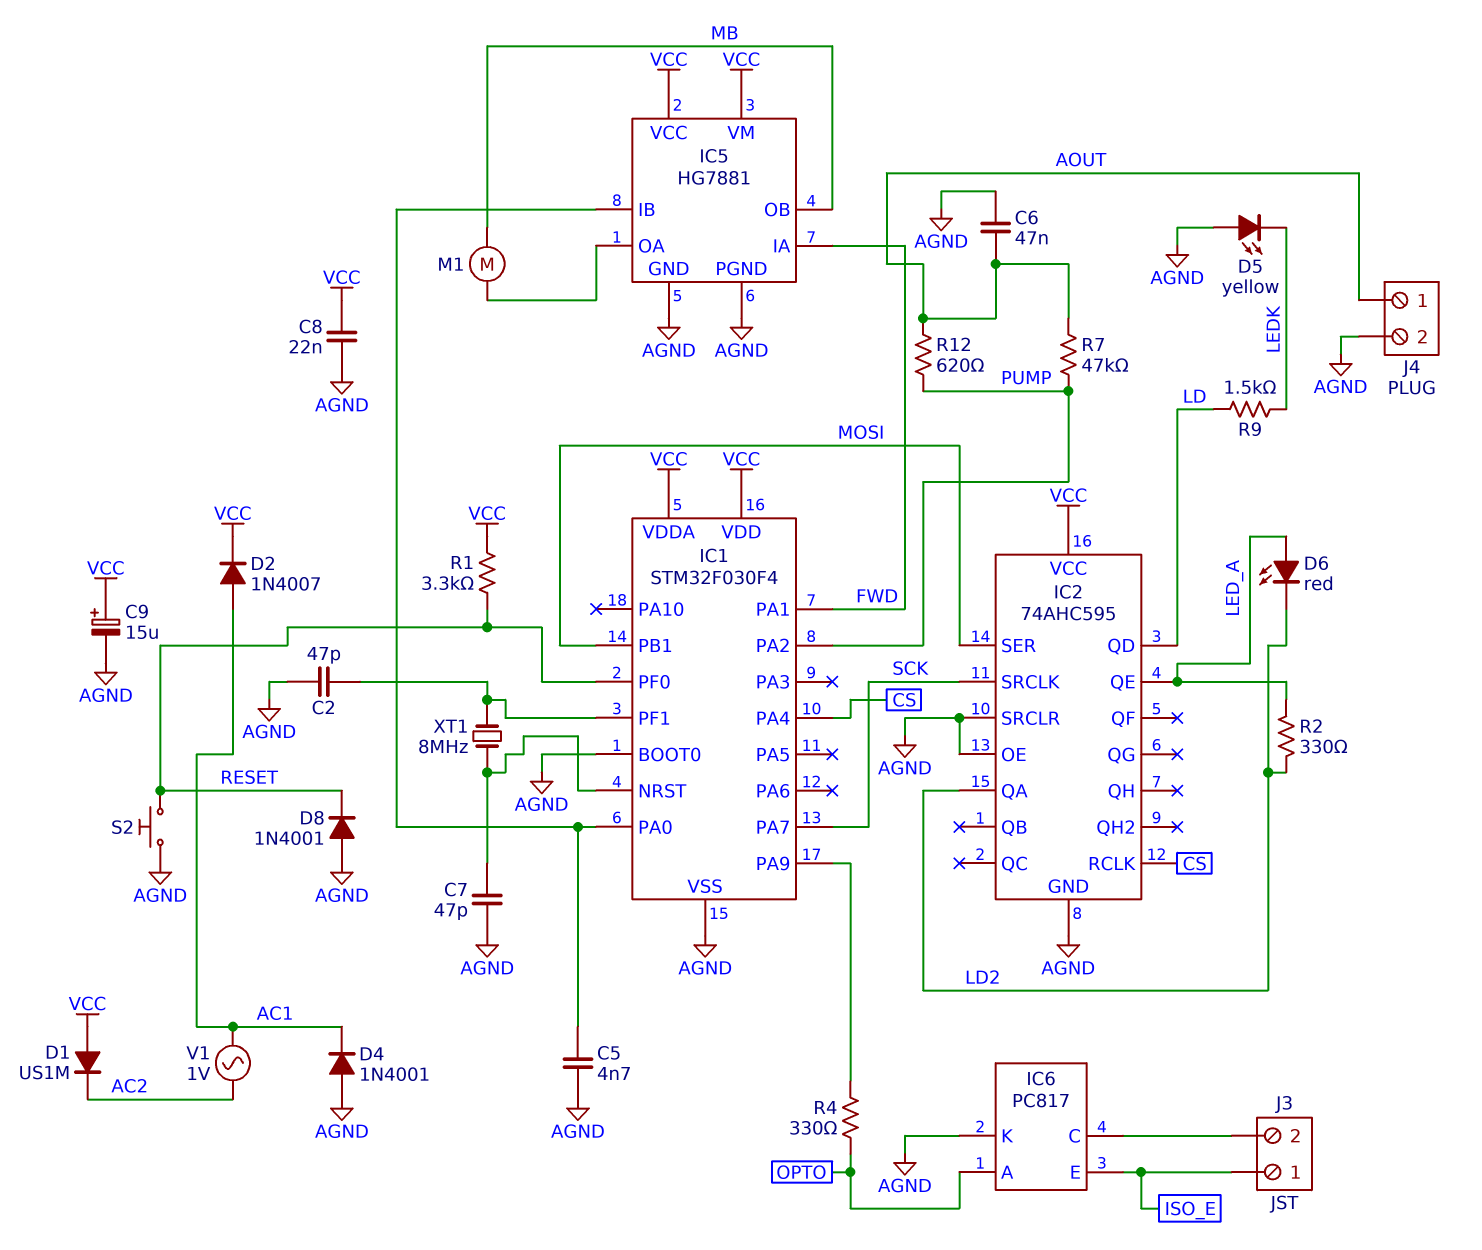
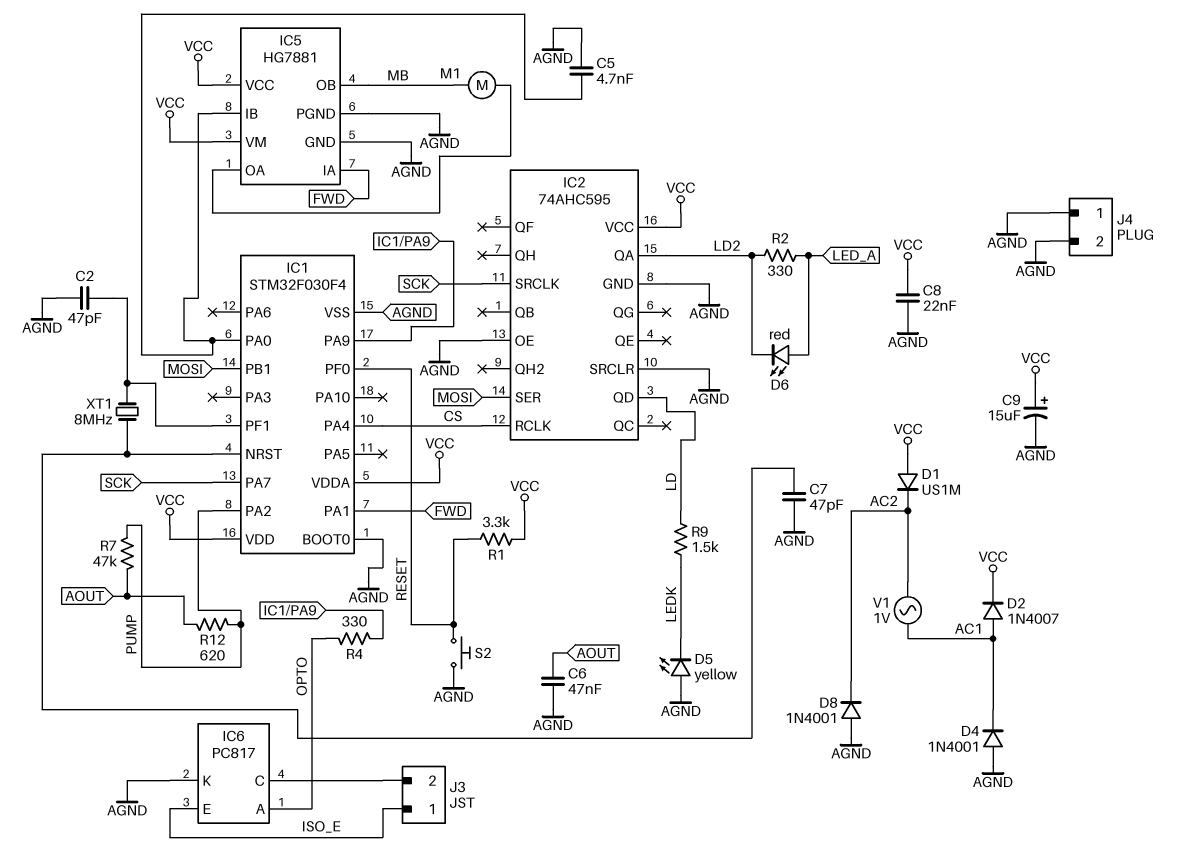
D8: diode 1N4001 (A AGND, K RESET) -> diode 1N4001 (A AGND, K AC2)
IC2 pin QE: LED_A -> none
J4 pin 1: AOUT -> AGND

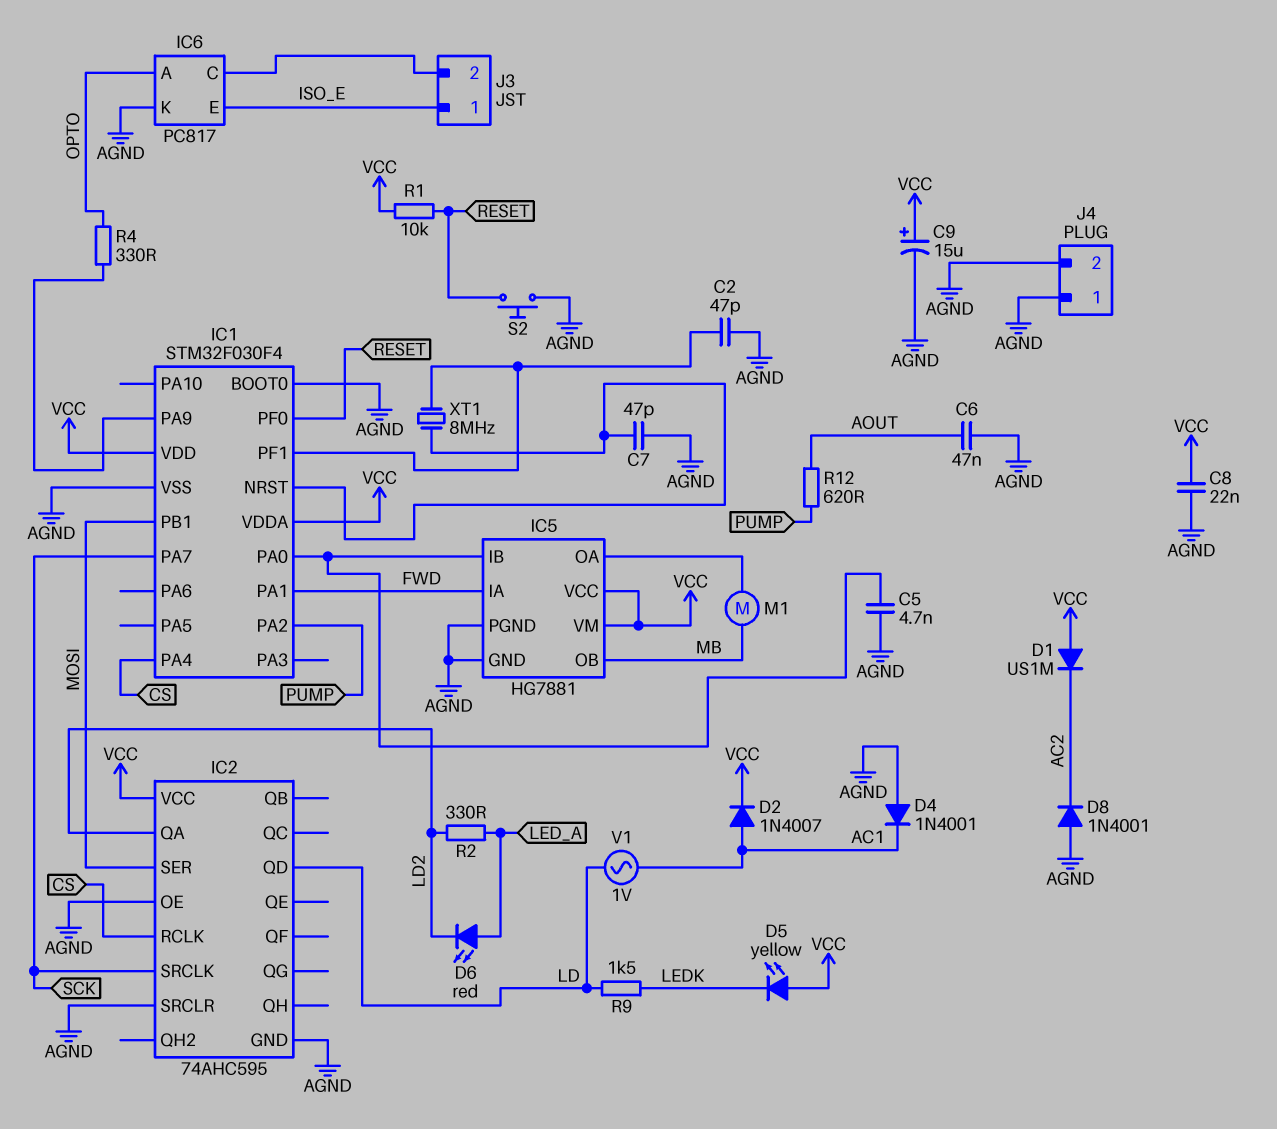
D5: LED yellow (A AGND, K LEDK) -> LED yellow (A VCC, K LEDK)
R1: 3.3k (RESET, VCC) -> 10k (RESET, VCC)
R7: 47k (AOUT, PUMP) -> none
V1: AC 1V (AC1, AC2) -> AC 1V (AC1, LD)

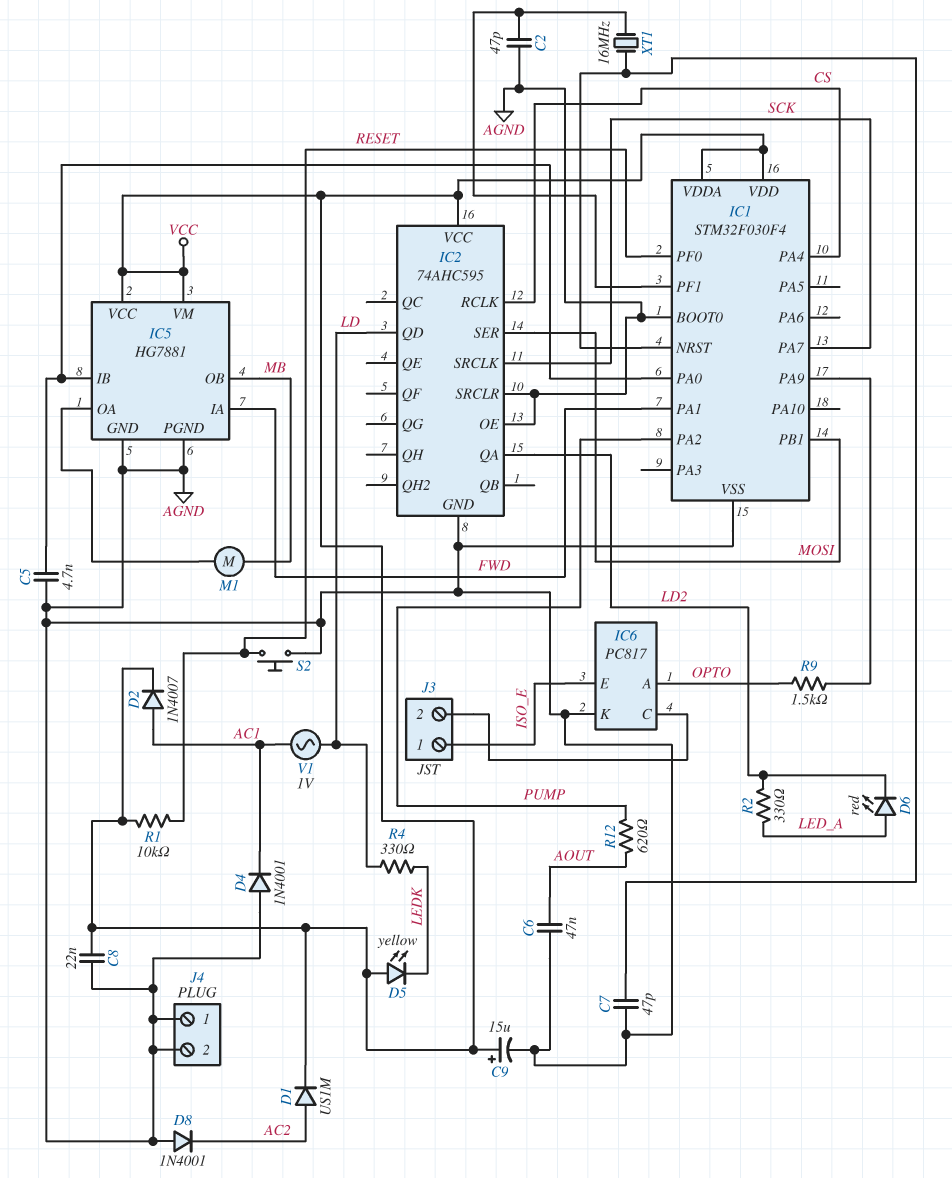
D1: diode US1M (A VCC, K AC2) -> diode US1M (A AC2, K VCC)
R4: 330 (IC1/PA9, OPTO) -> 330 (LD, LEDK)
R9: 1.5k (LD, LEDK) -> 1.5k (IC1/PA9, OPTO)
XT1: 8MHz (IC1/NRST, IC1/PF1) -> 16MHz (IC1/NRST, IC1/PF1)

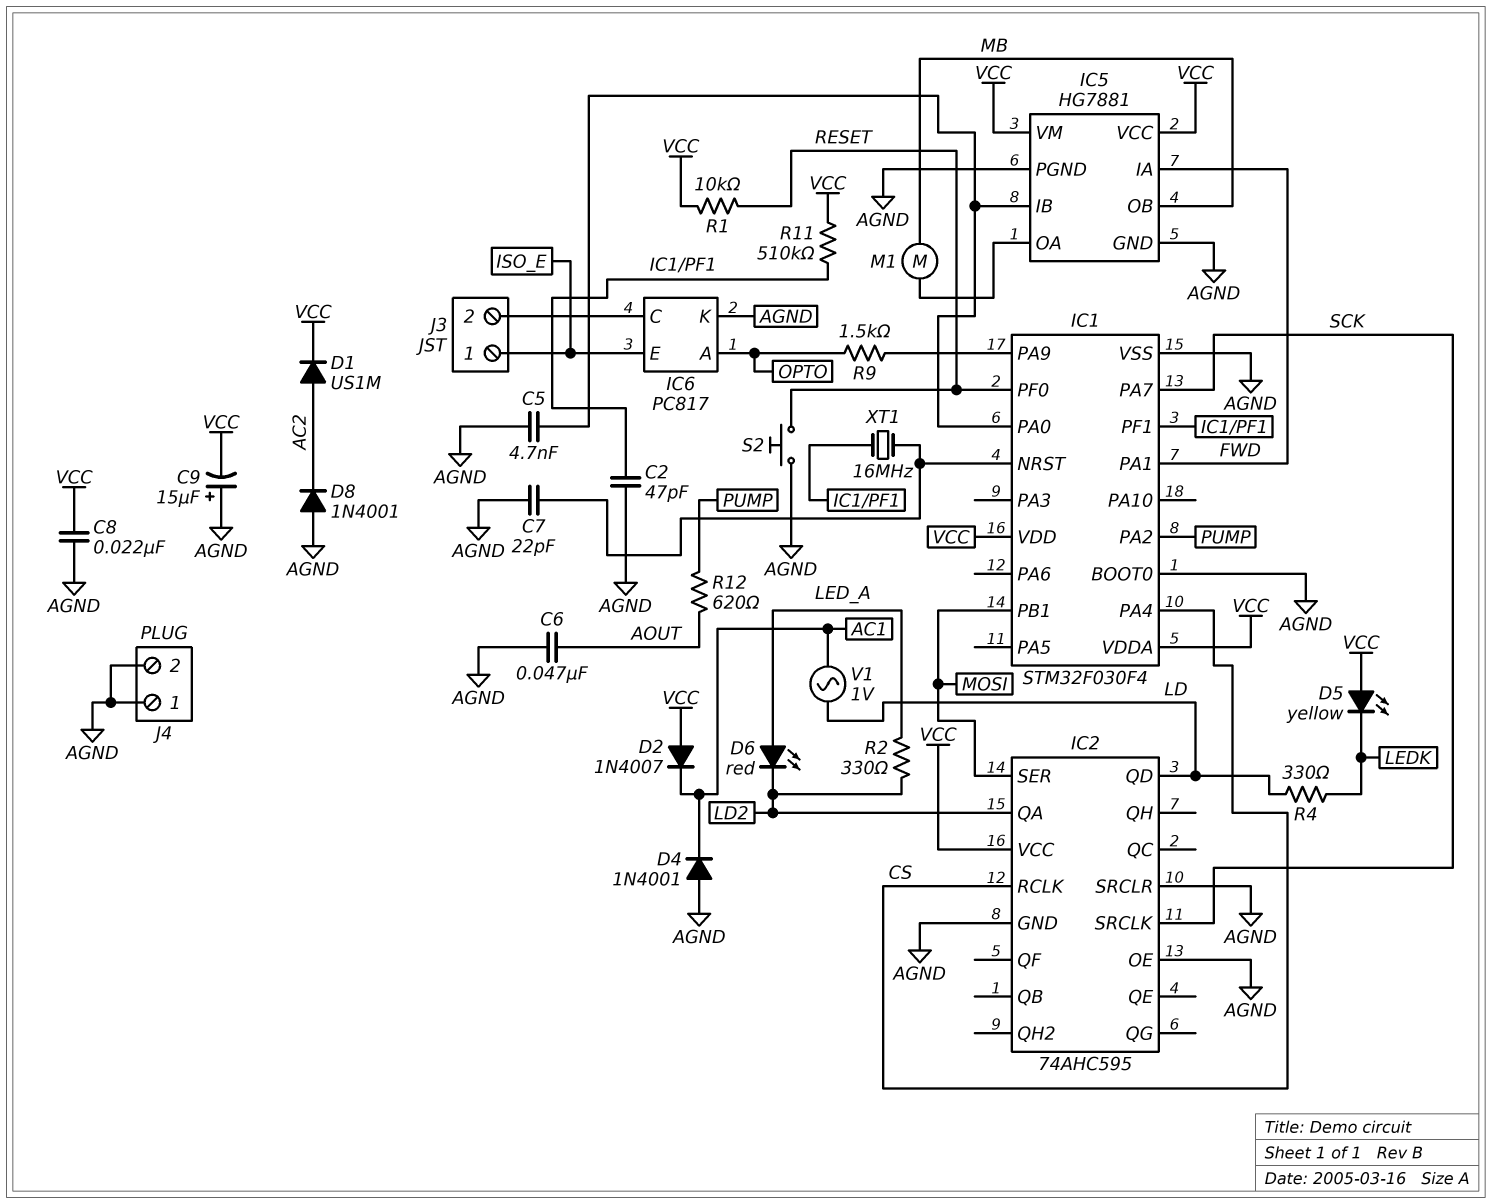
C7: 47pF (AGND, IC1/NRST) -> 22pF (AGND, IC1/NRST)
C9: 15uF (plus VCC, minus AGND) -> 15uF (plus AGND, minus VCC)
D2: diode 1N4007 (A AC1, K VCC) -> diode 1N4007 (A VCC, K AC1)
R11: none -> 510k (IC1/PF1, VCC)

